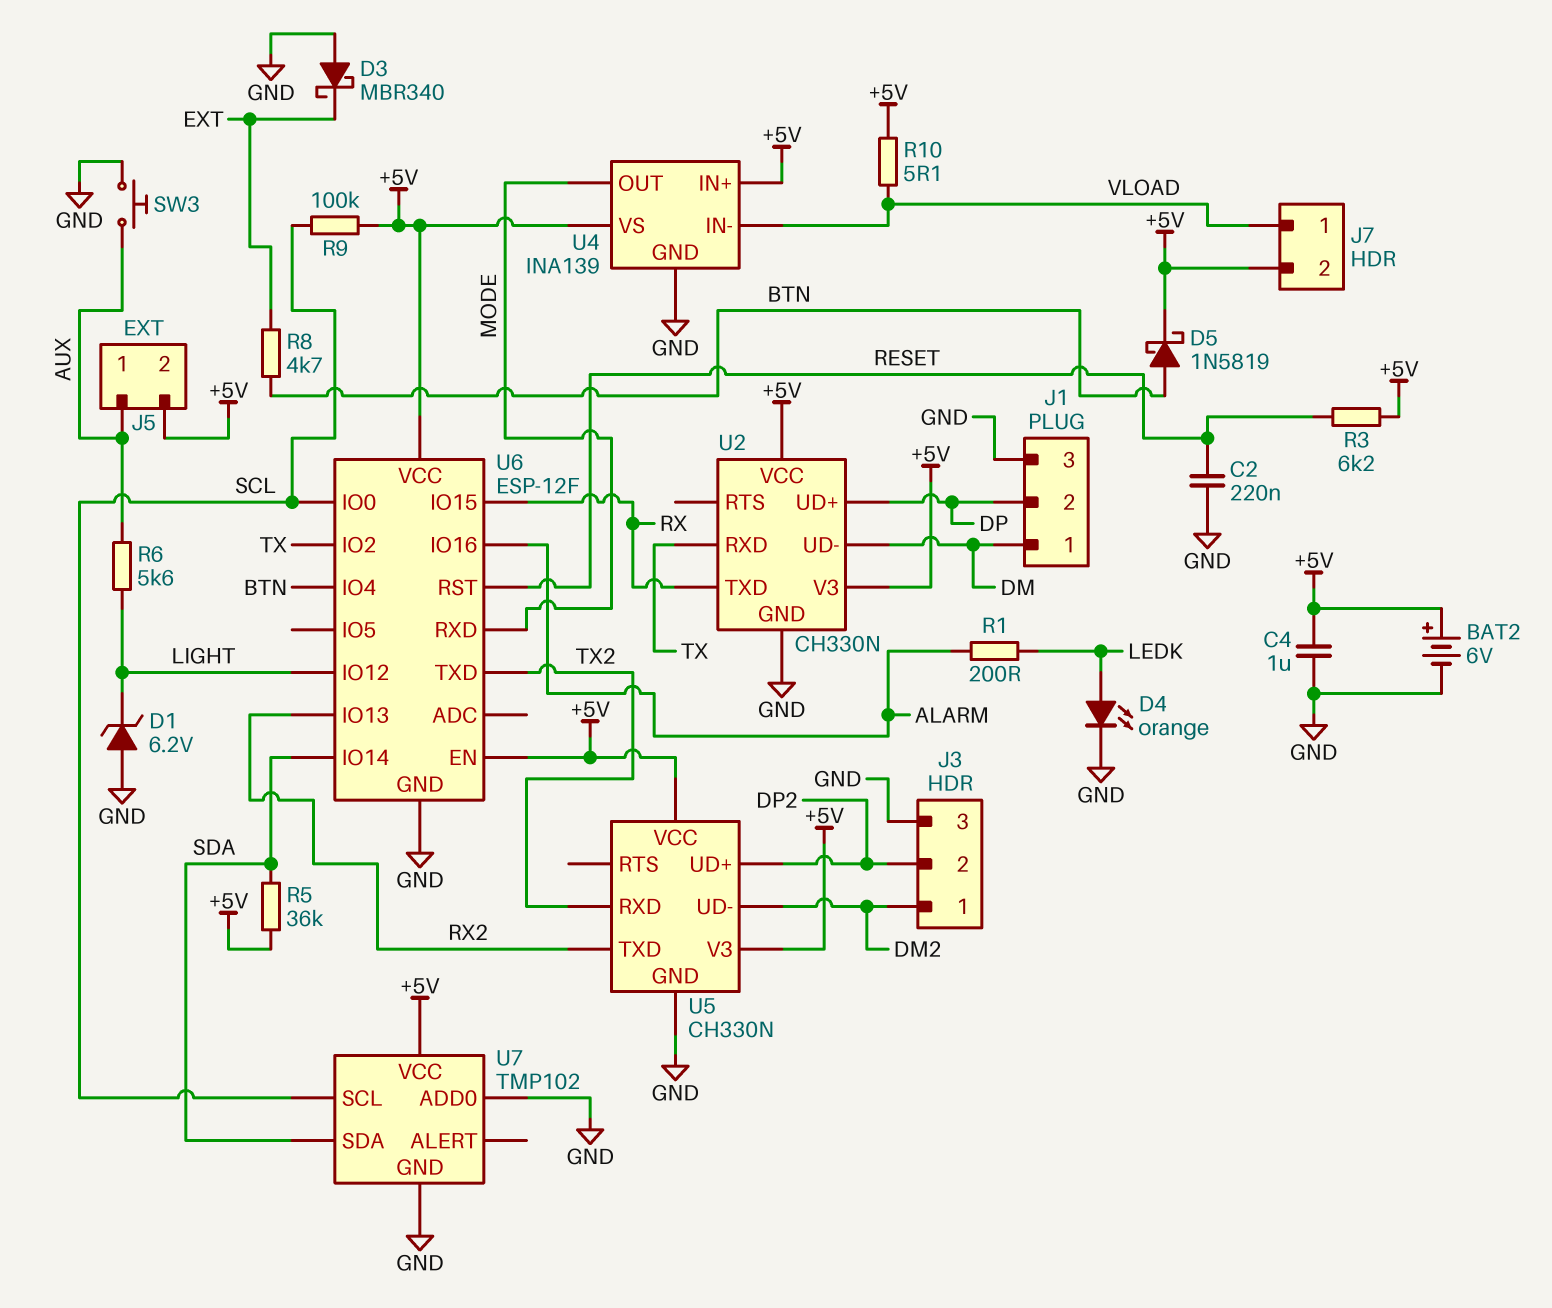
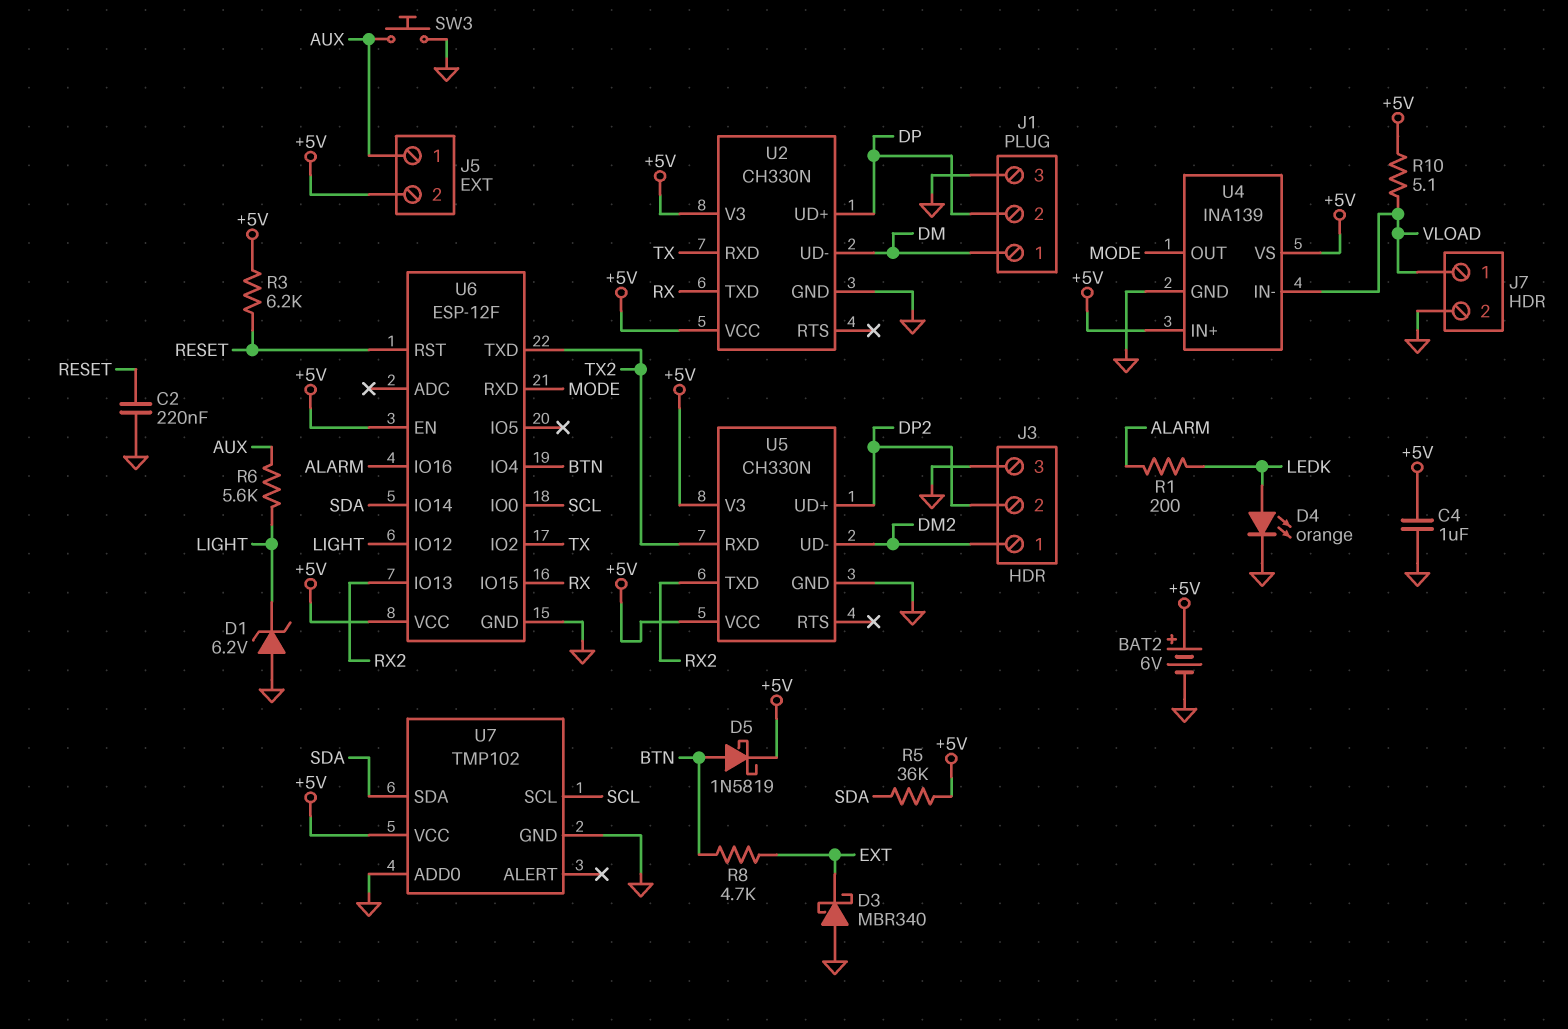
J7 pin 2: +5V -> GND
R9: 100k (+5V, SCL) -> none

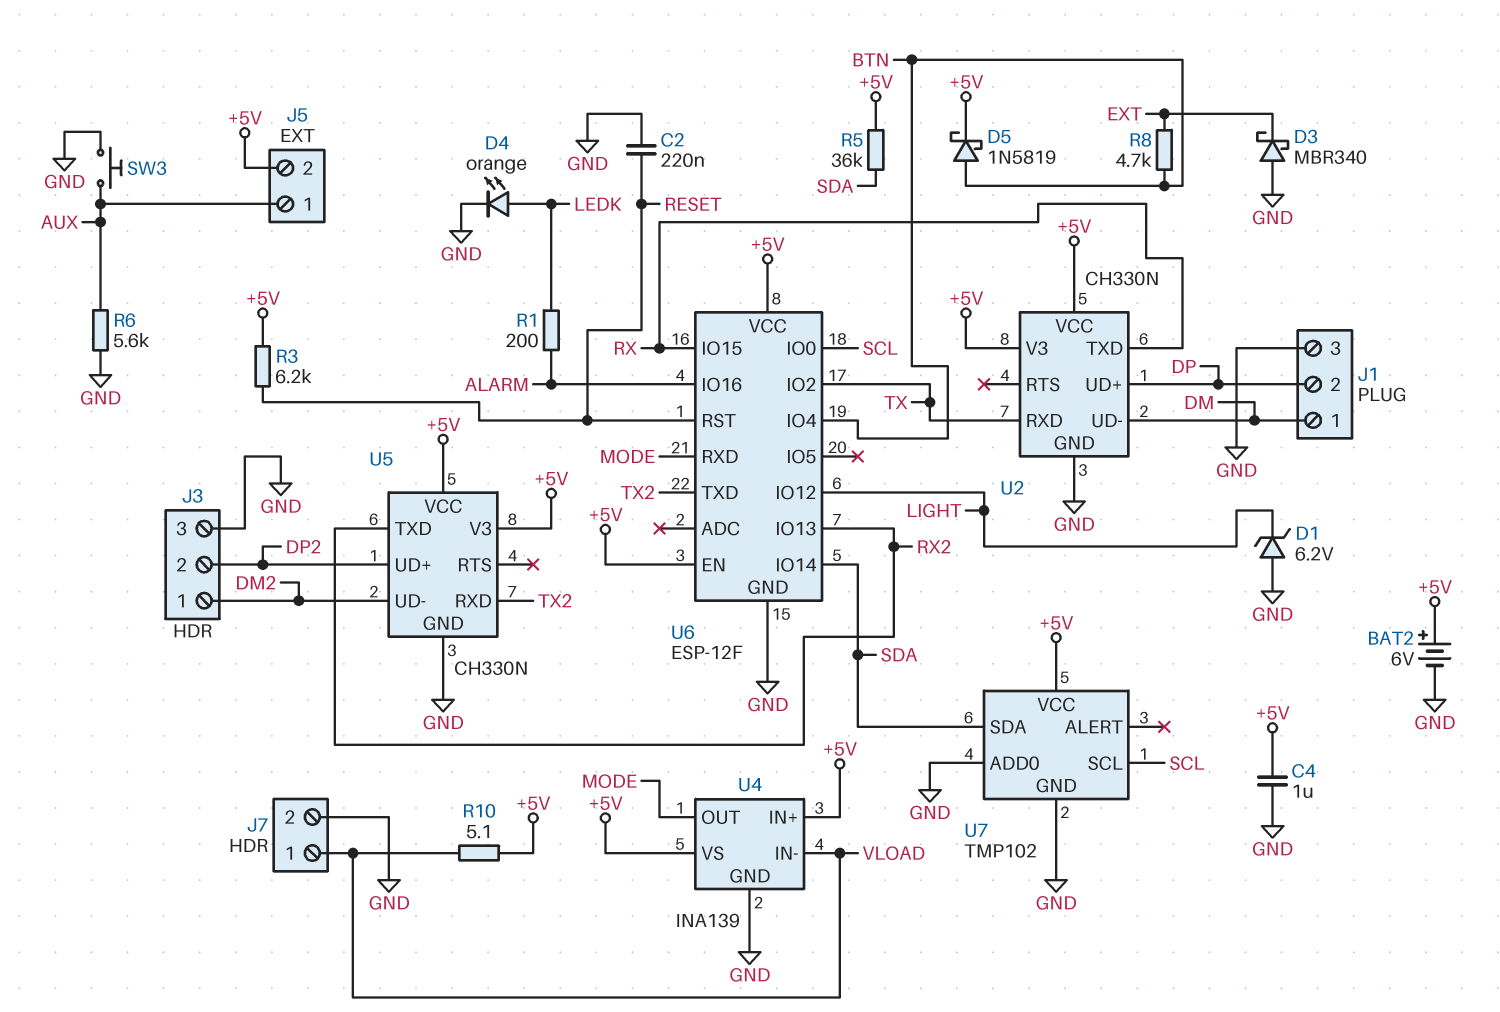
R6: 5.6k (AUX, LIGHT) -> 5.6k (AUX, GND)

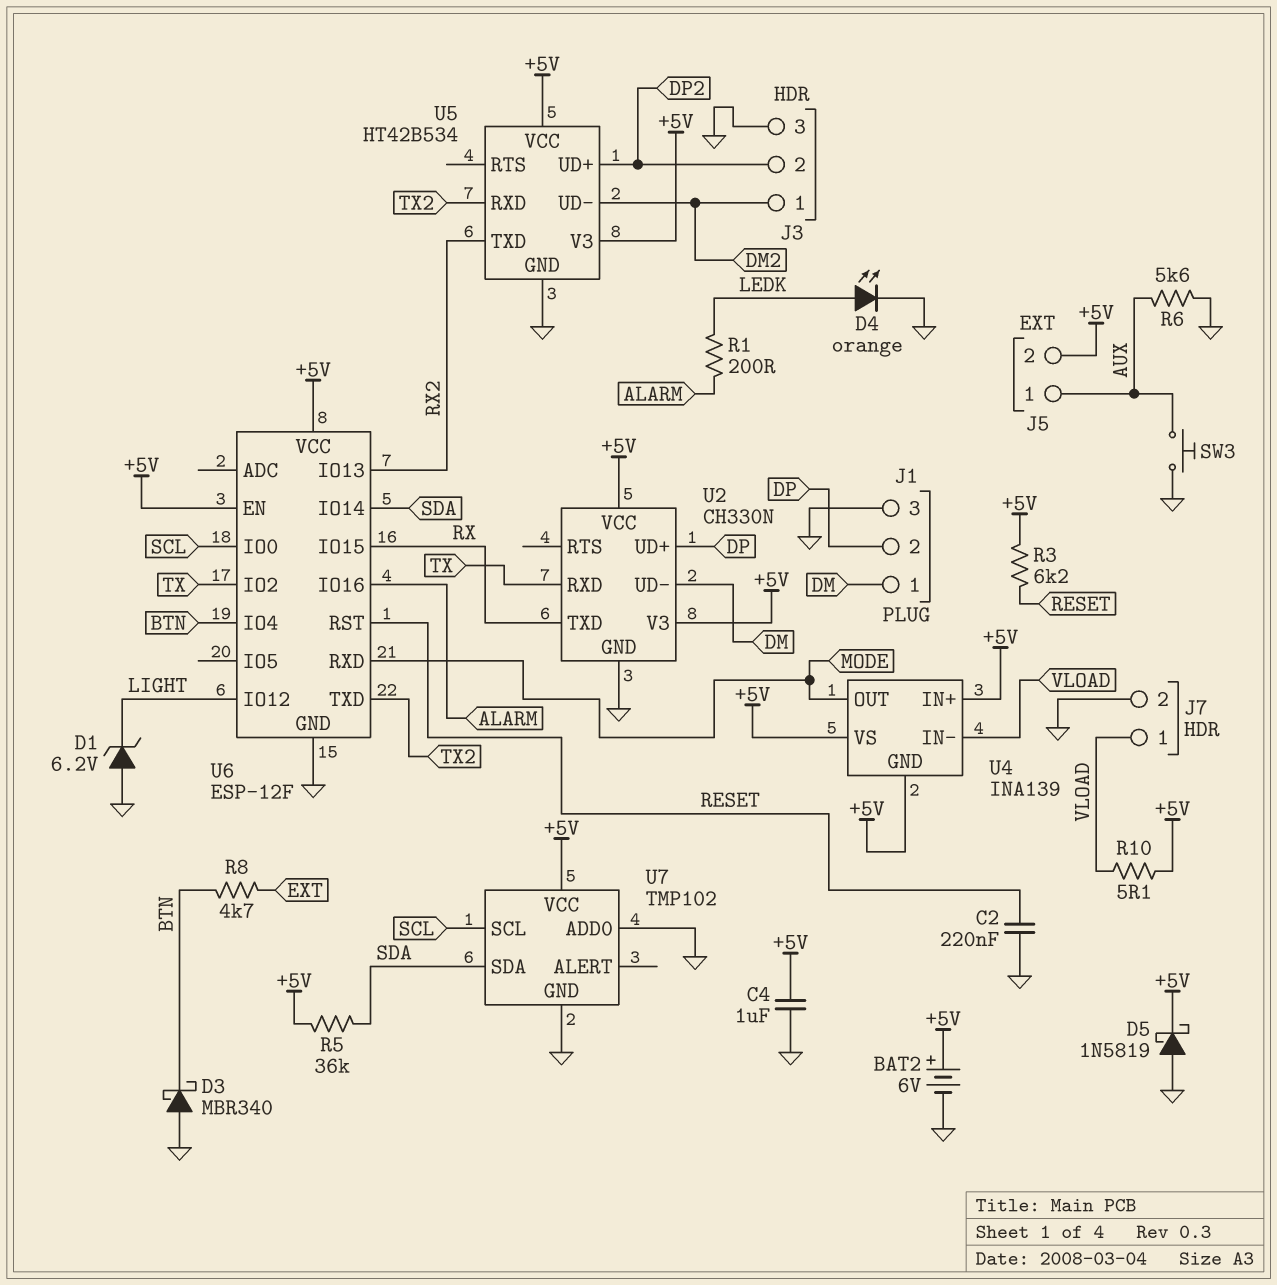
D3: schottky MBR340 (A GND, K EXT) -> schottky MBR340 (A GND, K BTN)
D5: schottky 1N5819 (A BTN, K +5V) -> schottky 1N5819 (A GND, K +5V)
U4 pin GND: GND -> +5V
U5: CH330N -> HT42B534

